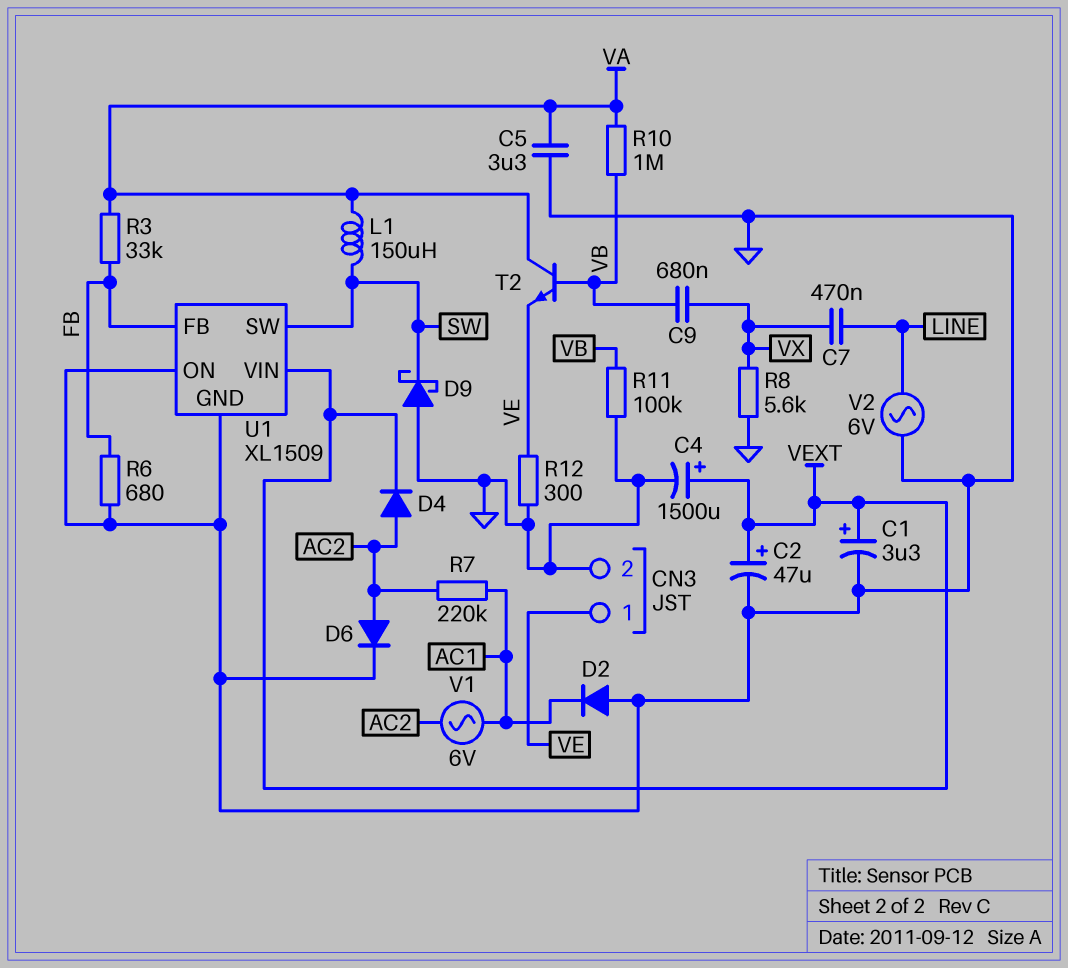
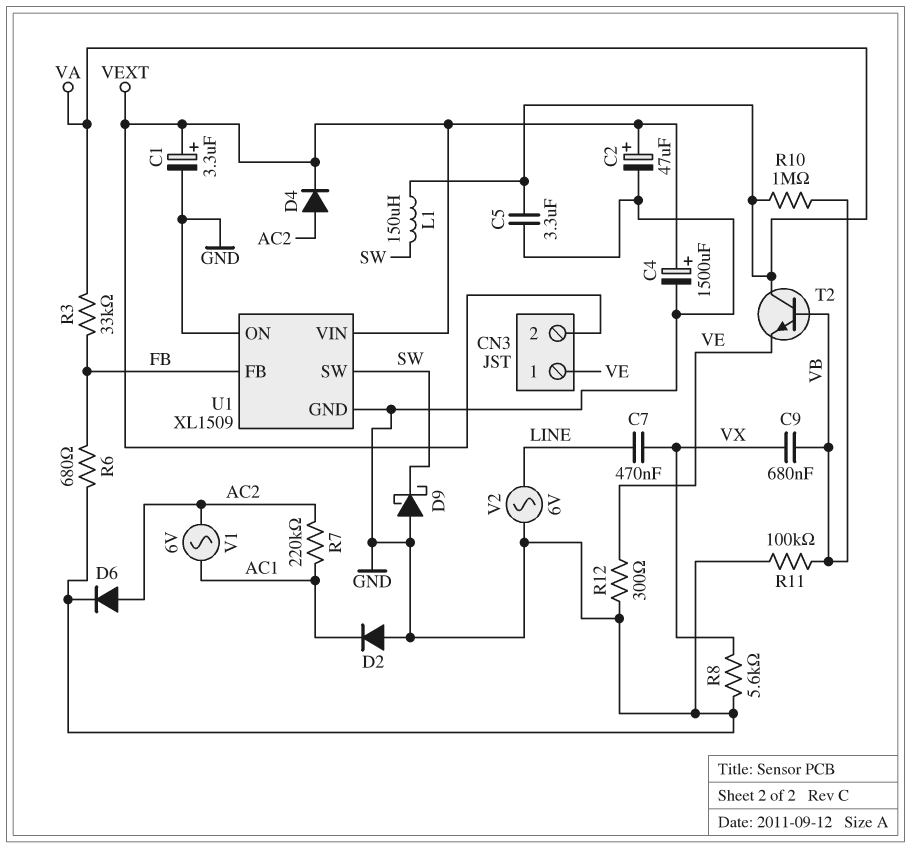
CN3 pin 2: GND -> VEXT

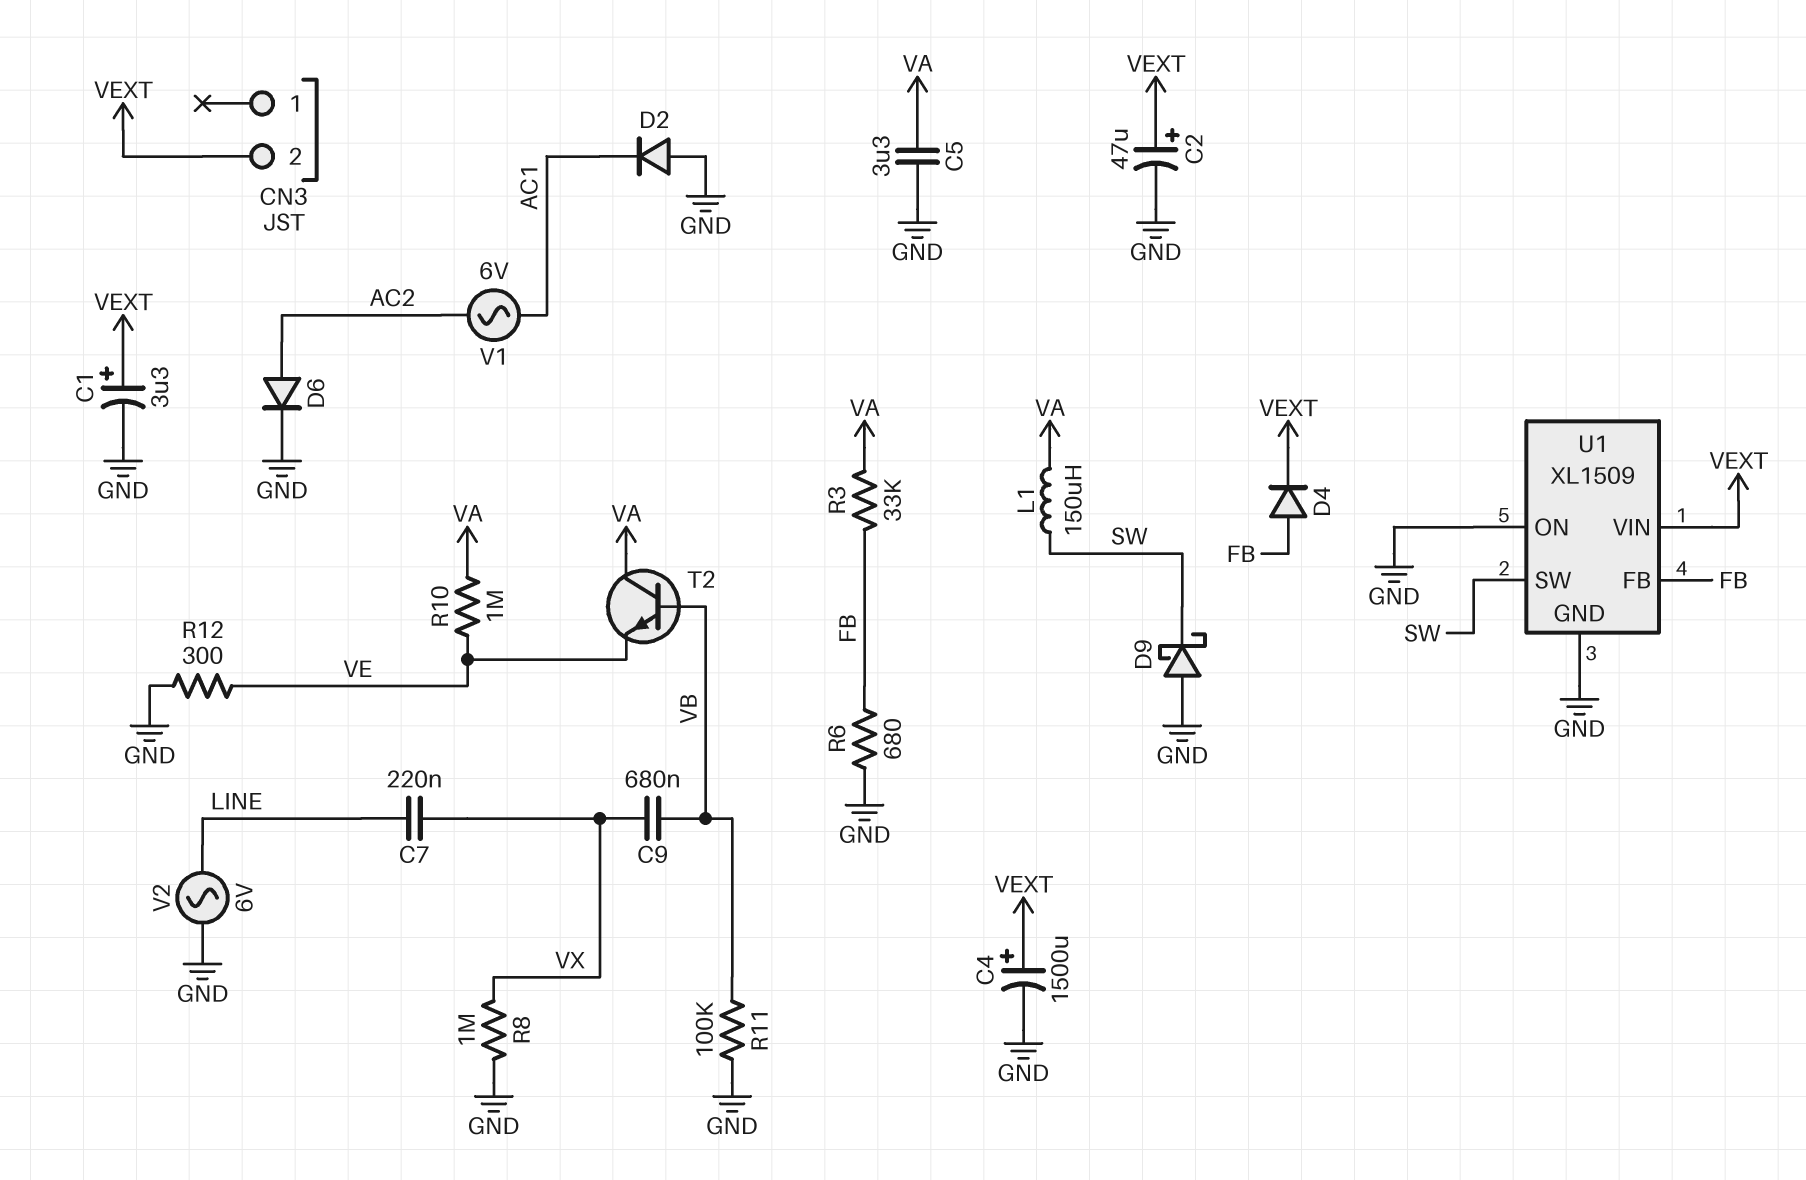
C7: 470nF (LINE, VX) -> 220nF (LINE, VX)
CN3 pin 1: VE -> none
D4: diode (A AC2, K VEXT) -> diode (A FB, K VEXT)
R7: 220k (AC1, AC2) -> none
R8: 5.6k (GND, VX) -> 1M (GND, VX)
R10: 1M (VA, VB) -> 1M (VA, VE)

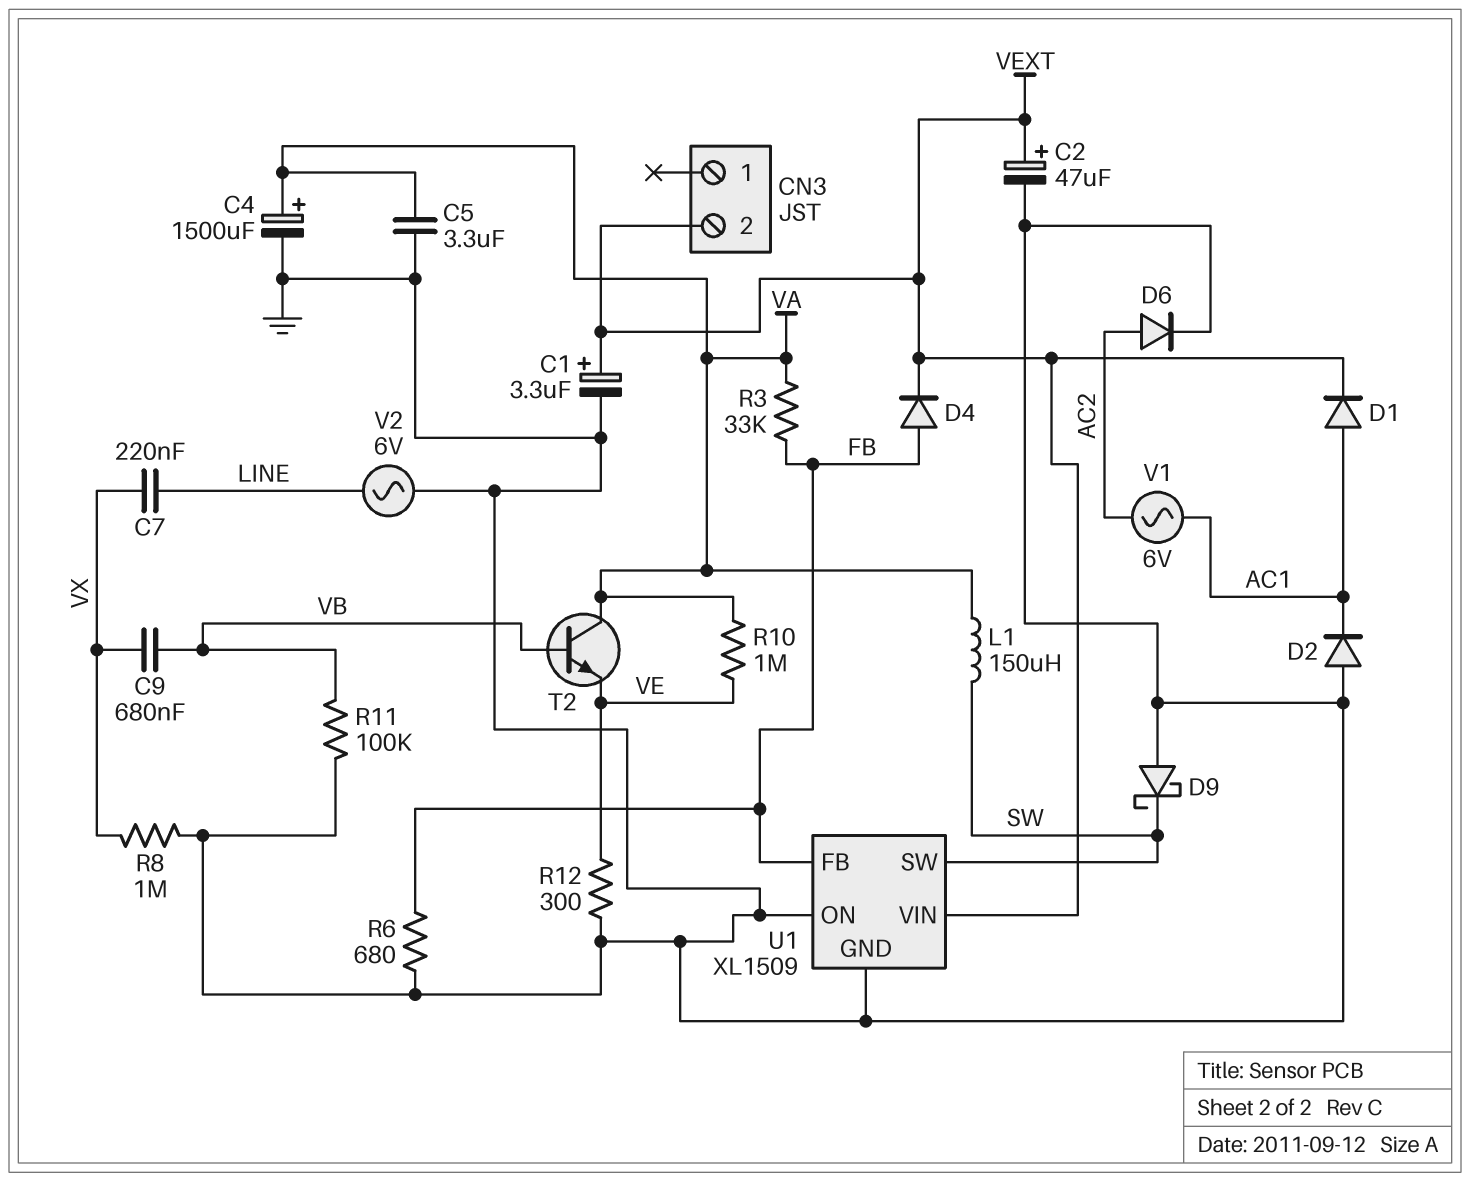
C4: 1500uF (plus VEXT, minus GND) -> 1500uF (plus VA, minus GND)
D1: none -> diode (A AC1, K VEXT)

